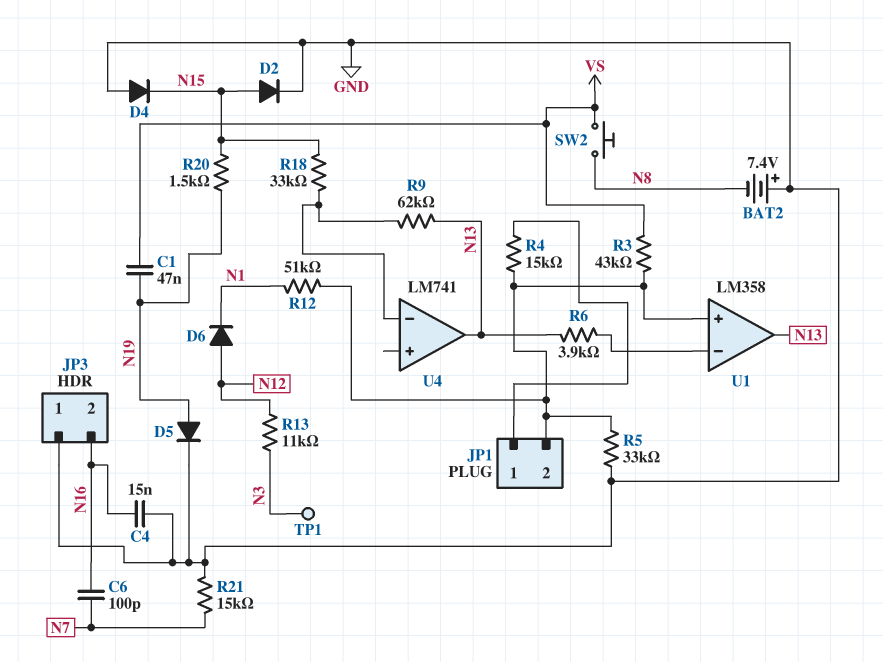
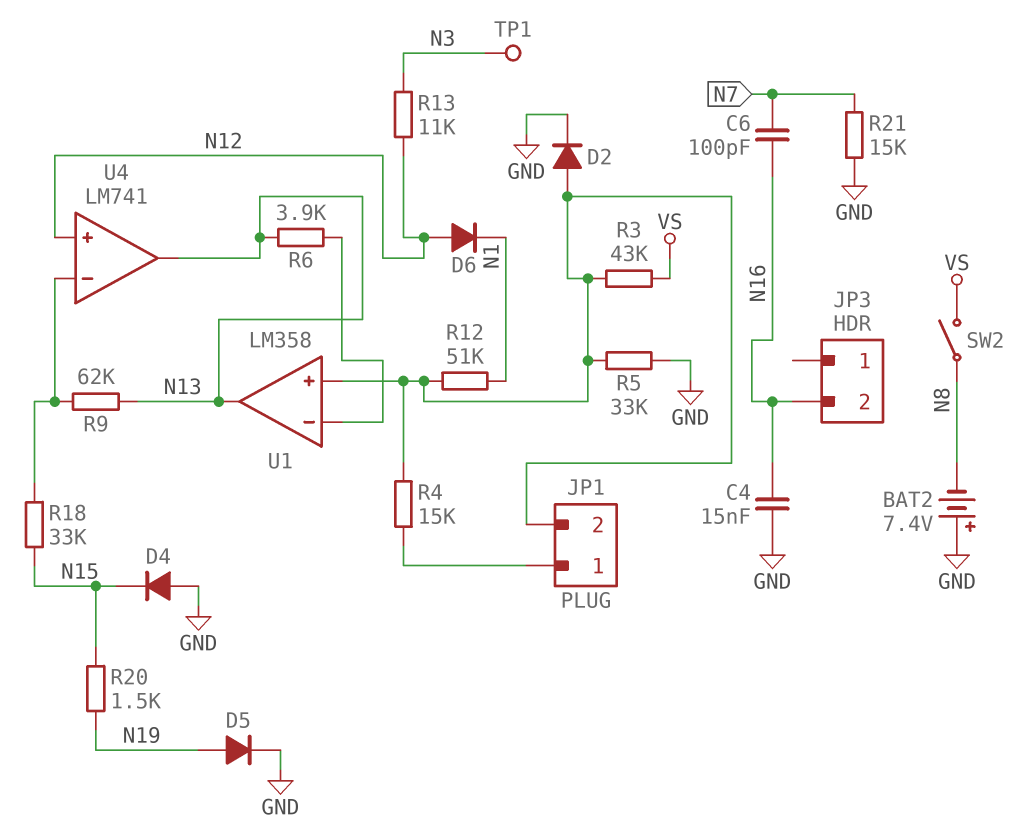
C1: 47nF (N19, VS) -> none
D2: diode (A N15, K GND) -> diode (A JP1/2, K GND)
JP3 pin 1: GND -> none
SW2: button (N8, VS) -> switch (N8, VS)
U4 pin in+: none -> N12

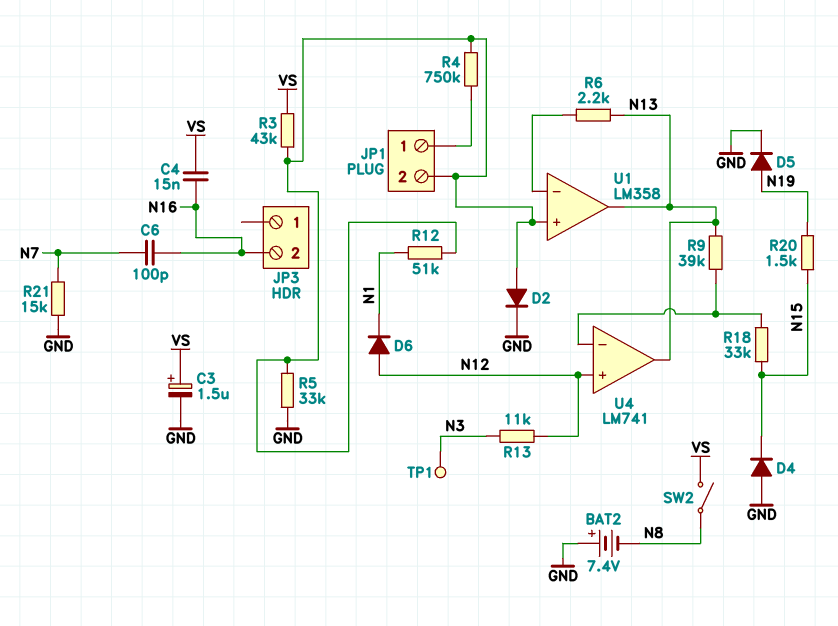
C3: none -> 1.5uF (plus VS, minus GND)
C4: 15nF (GND, N16) -> 15nF (N16, VS)
R4: 15k (JP1/1, JP1/2) -> 750k (JP1/1, JP1/2)
R6: 3.9k (N13, U1/in-) -> 2.2k (N13, U1/in-)
R9: 62k (N13, U4/in-) -> 39k (N13, U4/in-)

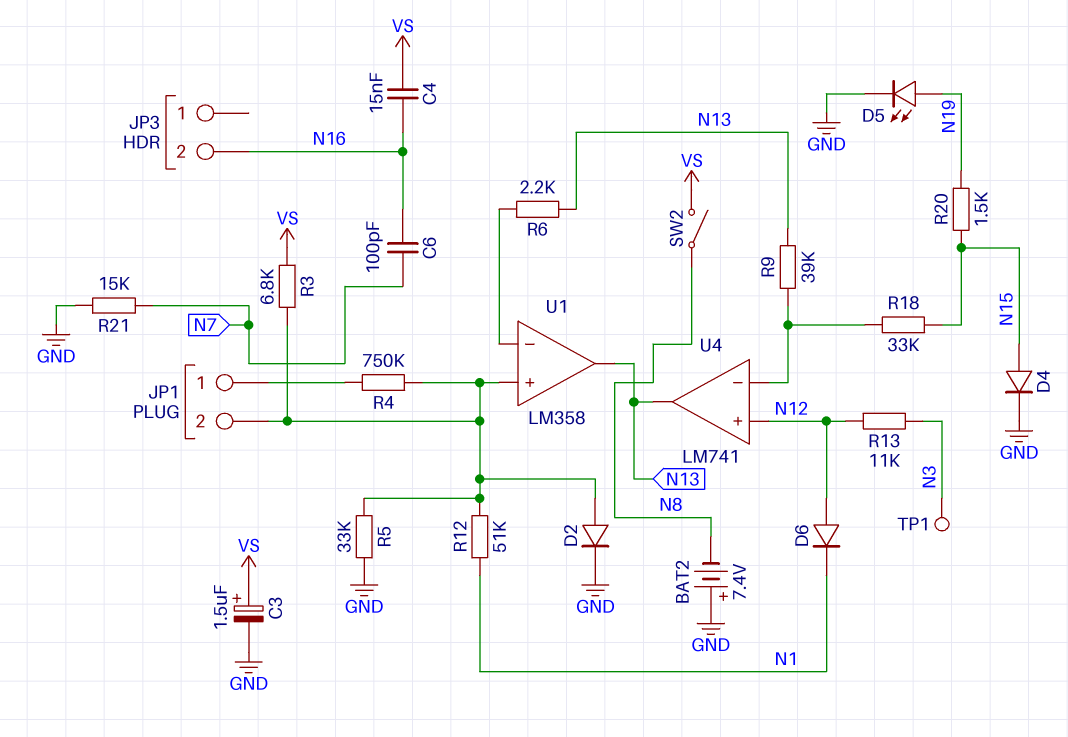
D4: diode (A GND, K N15) -> diode (A N15, K GND)
D5: diode (A N19, K GND) -> LED (A N19, K GND)
R3: 43k (JP1/2, VS) -> 6.8k (JP1/2, VS)

